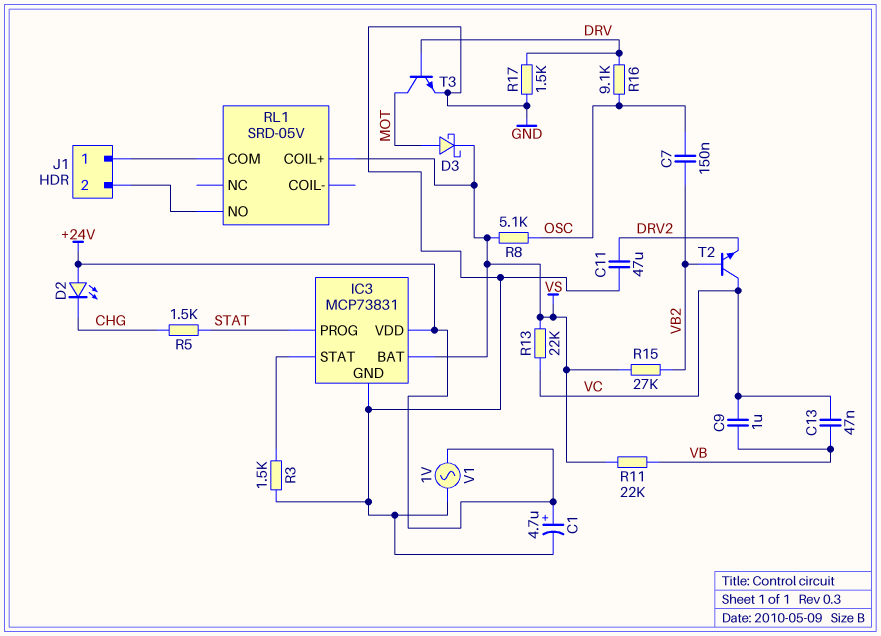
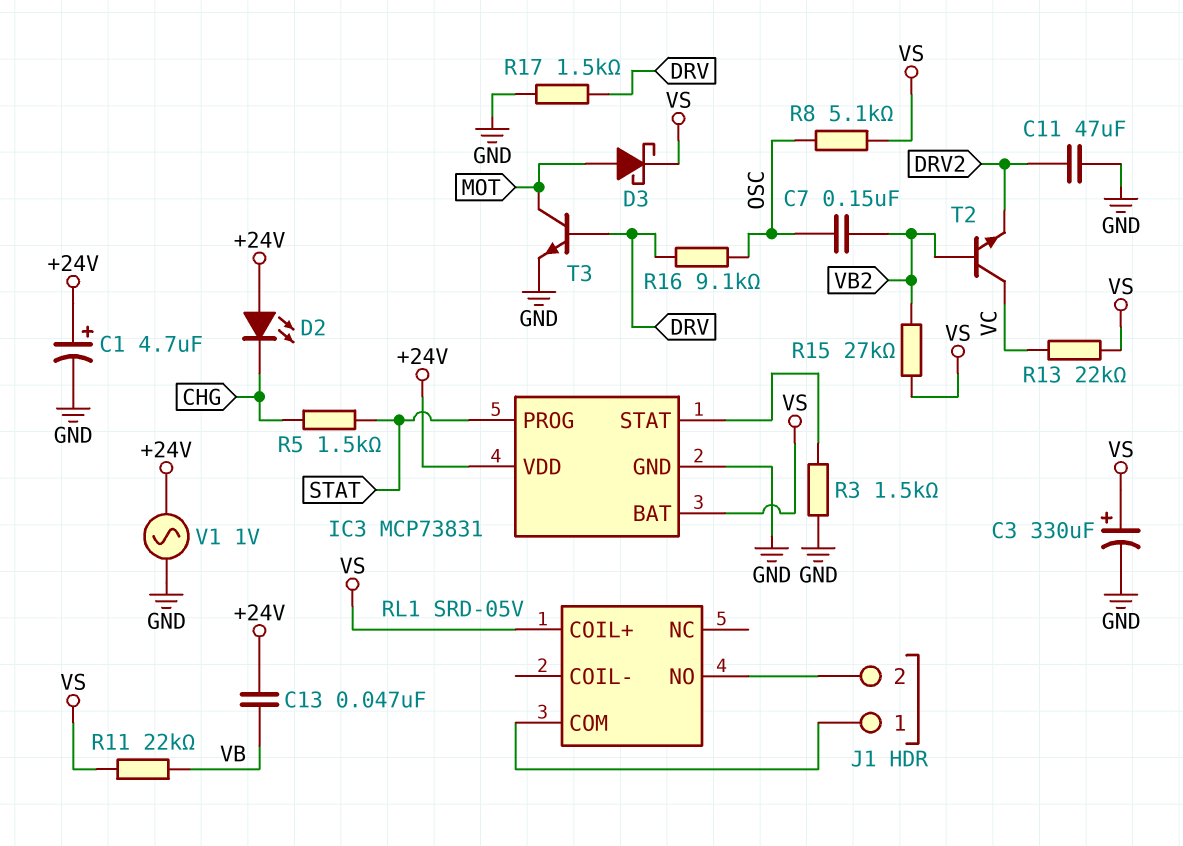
C3: none -> 330uF (plus VS, minus GND)
C9: 1uF (VB, VC) -> none
C13: 47nF (VB, VC) -> 47nF (+24V, VB)

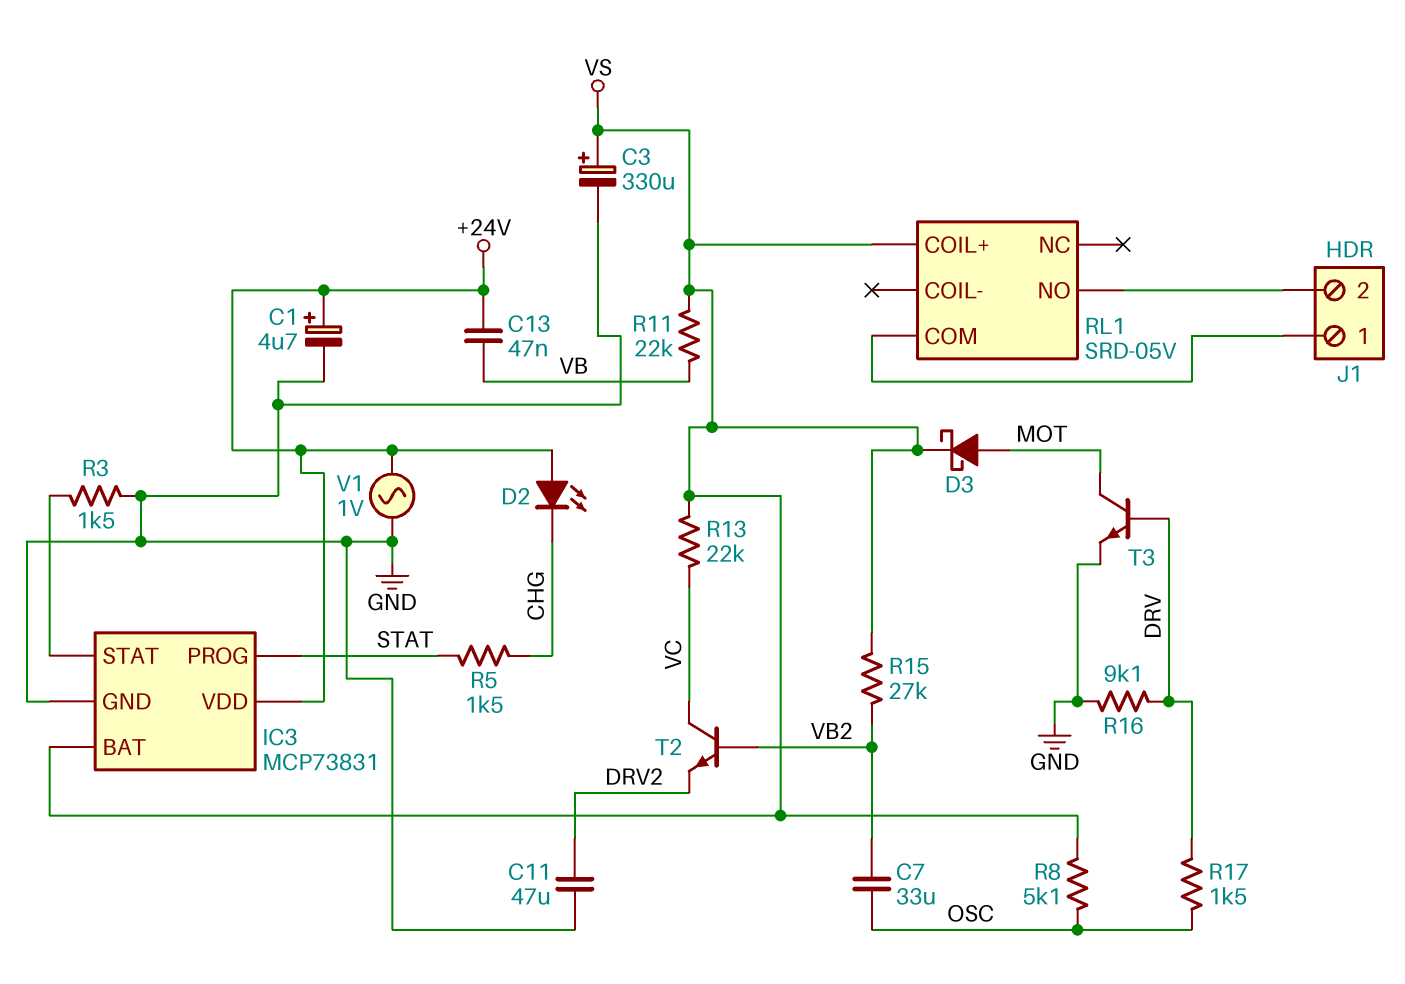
C7: 150nF (OSC, VB2) -> 33uF (OSC, VB2)
R16: 9.1k (DRV, OSC) -> 9.1k (DRV, GND)
R17: 1.5k (DRV, GND) -> 1.5k (DRV, OSC)

